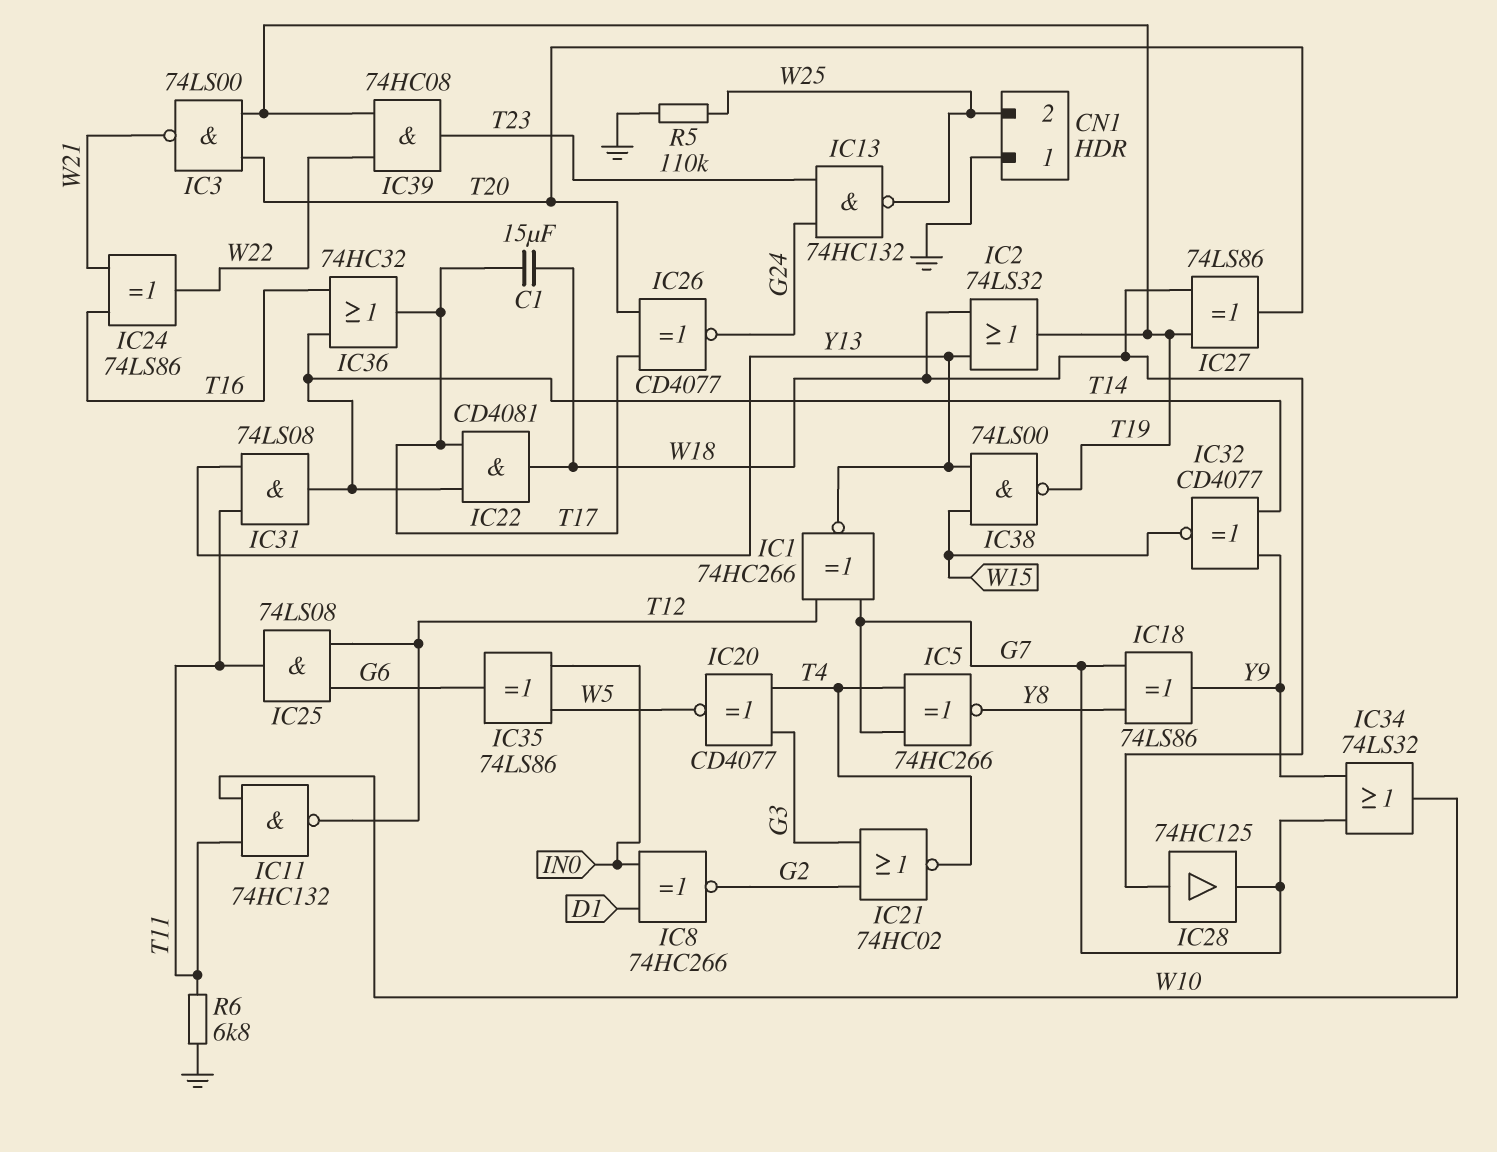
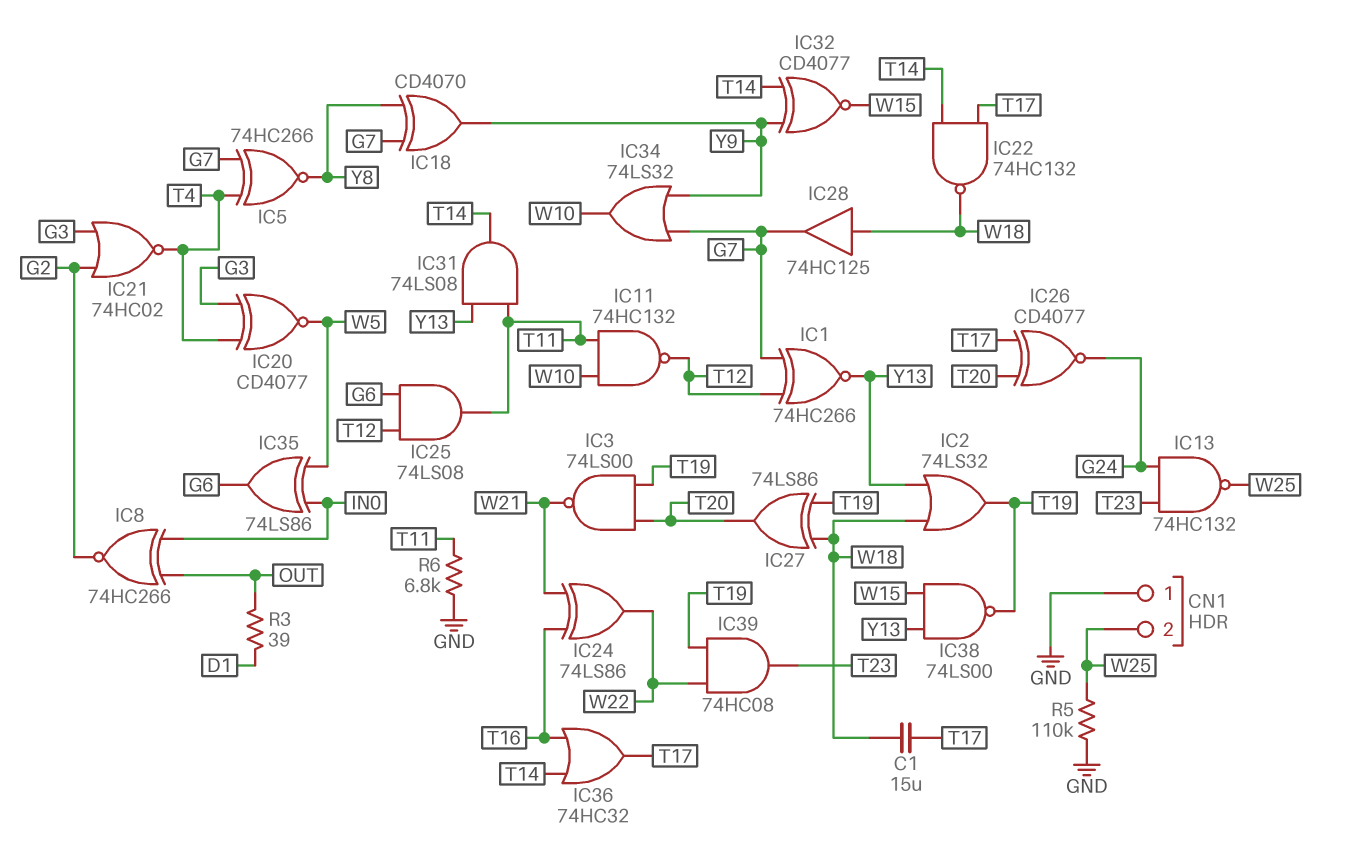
IC8: XNOR 74HC266 (in D1, in IN0, out G2) -> XNOR 74HC266 (in IN0, in OUT, out G2)
IC18: XOR 74LS86 (in G7, in Y8, out Y9) -> XOR CD4070 (in G7, in Y8, out Y9)
IC22: AND CD4081 (in T14, in T17, out W18) -> NAND 74HC132 (in T14, in T17, out W18)
R3: none -> 39 (D1, OUT)

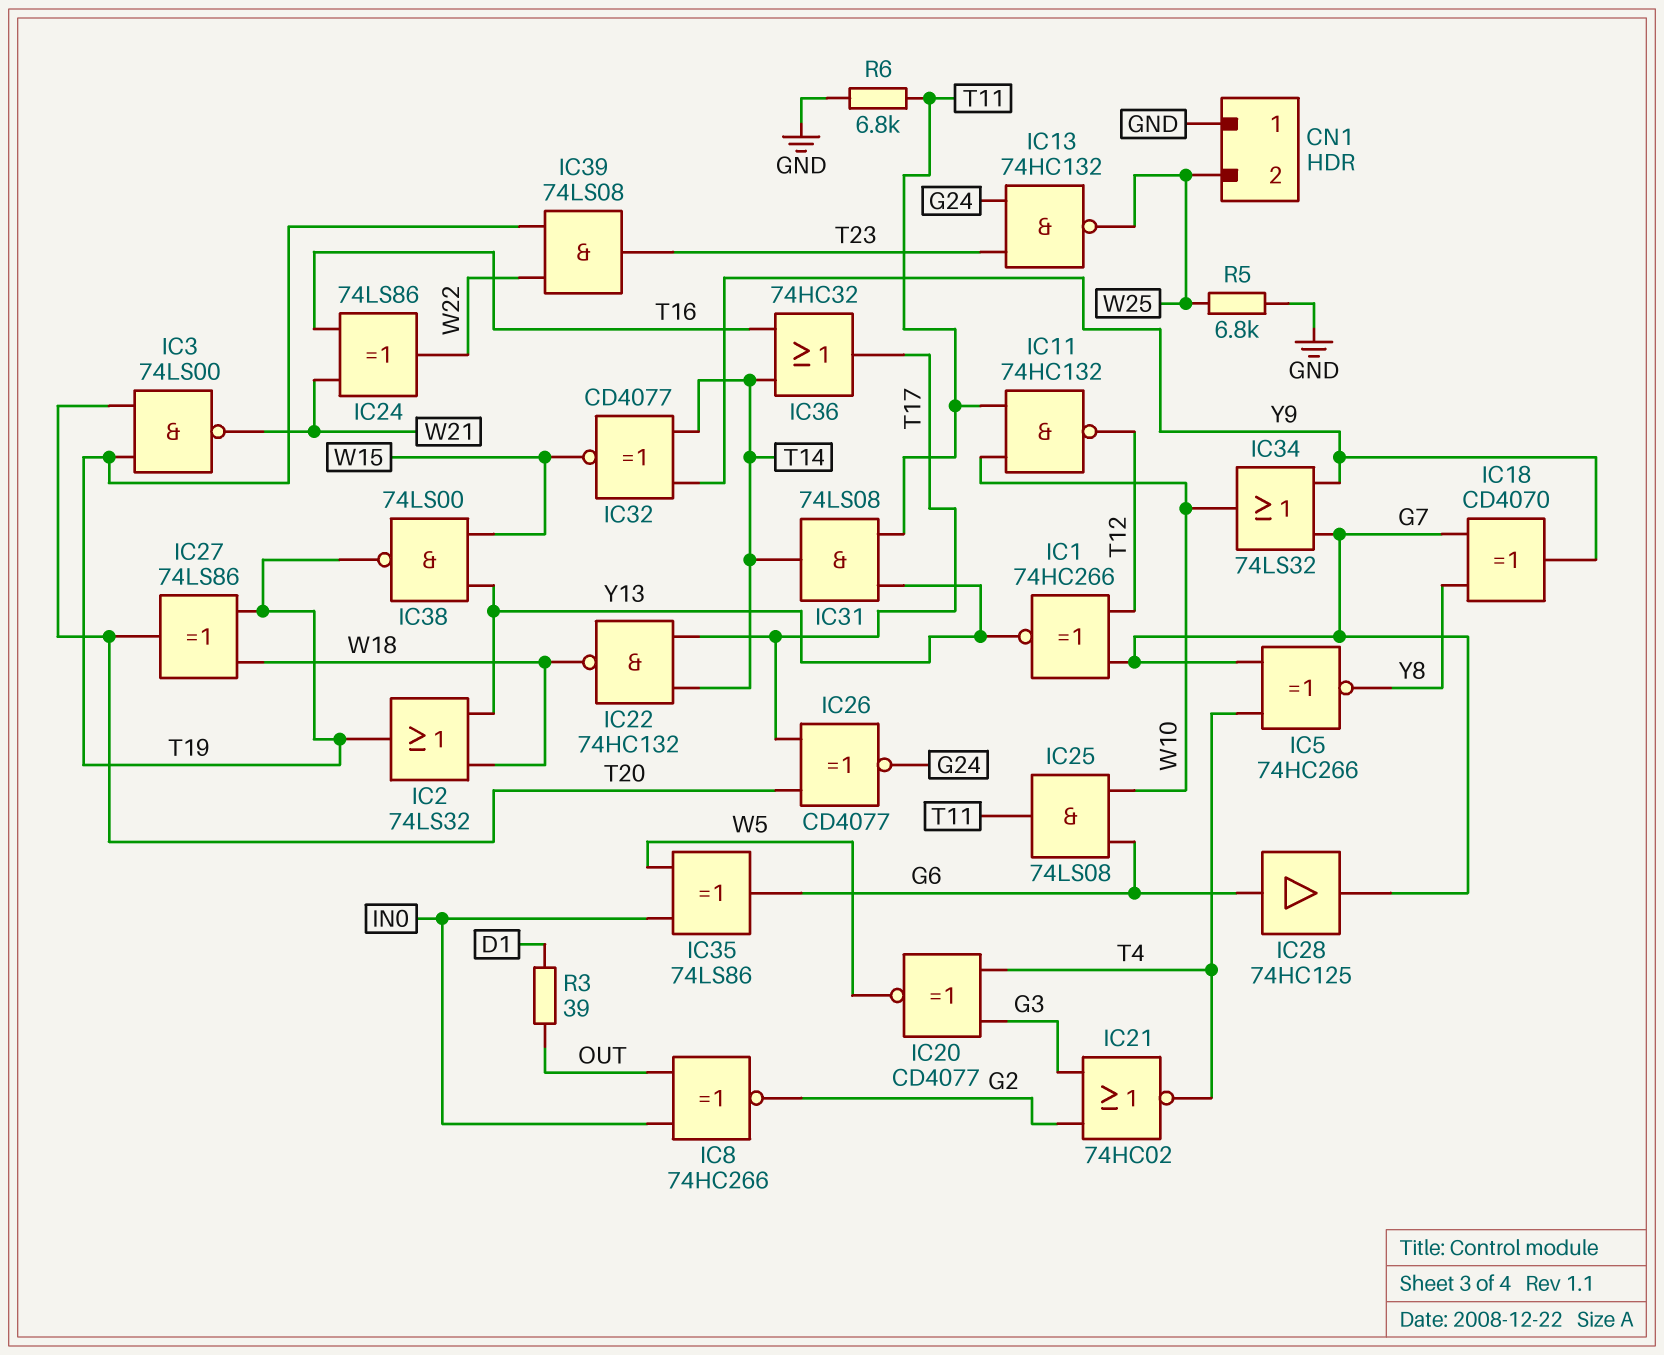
C1: 15uF (T17, W18) -> none
IC25: AND 74LS08 (in G6, in T12, out T11) -> AND 74LS08 (in G6, in W10, out T11)
IC28: buffer 74HC125 (in W18, out G7) -> buffer 74HC125 (in G6, out G7)
IC39: AND 74HC08 (in T19, in W22, out T23) -> AND 74LS08 (in T19, in W22, out T23)
R5: 110k (GND, W25) -> 6.8k (GND, W25)

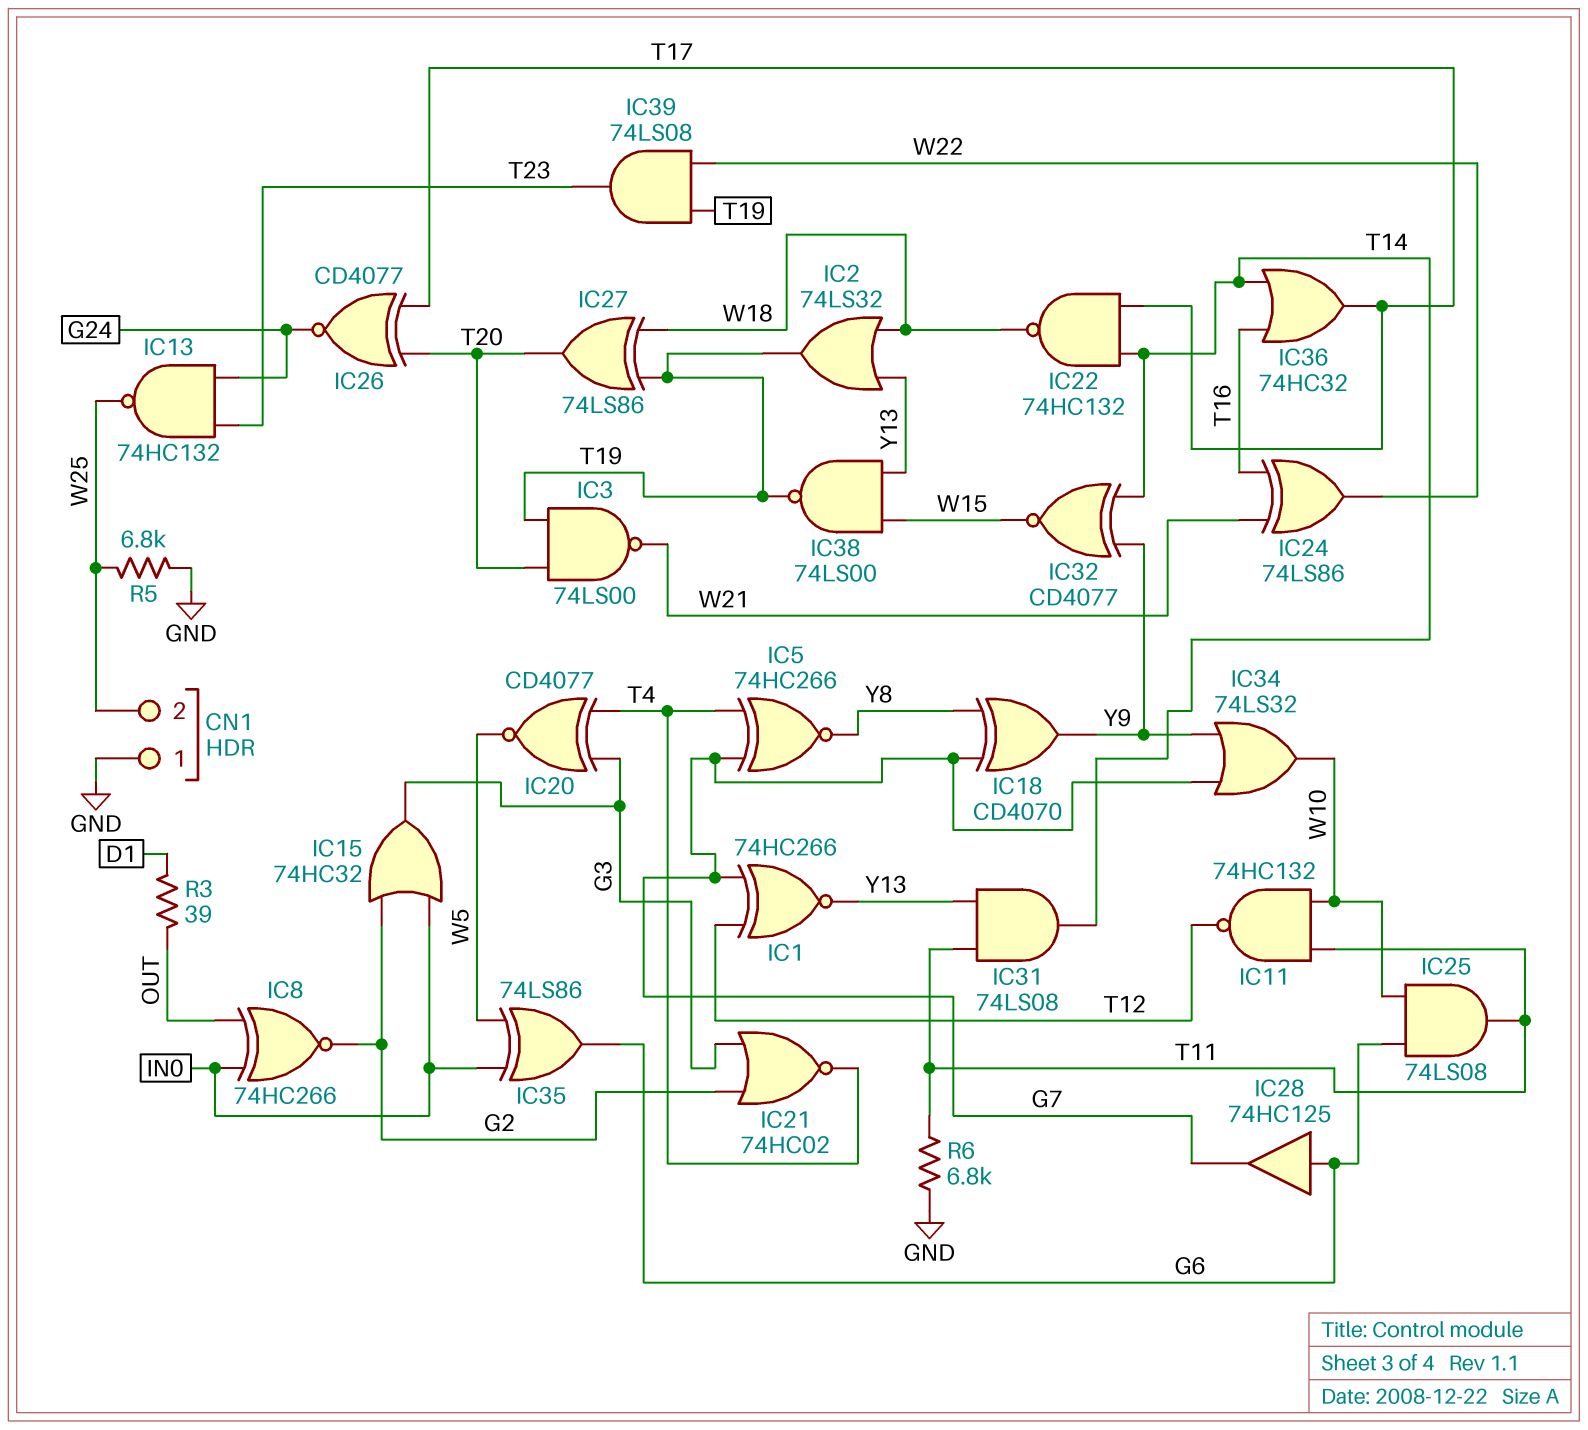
IC15: none -> OR 74HC32 (in G2, in IN0, out G3)

